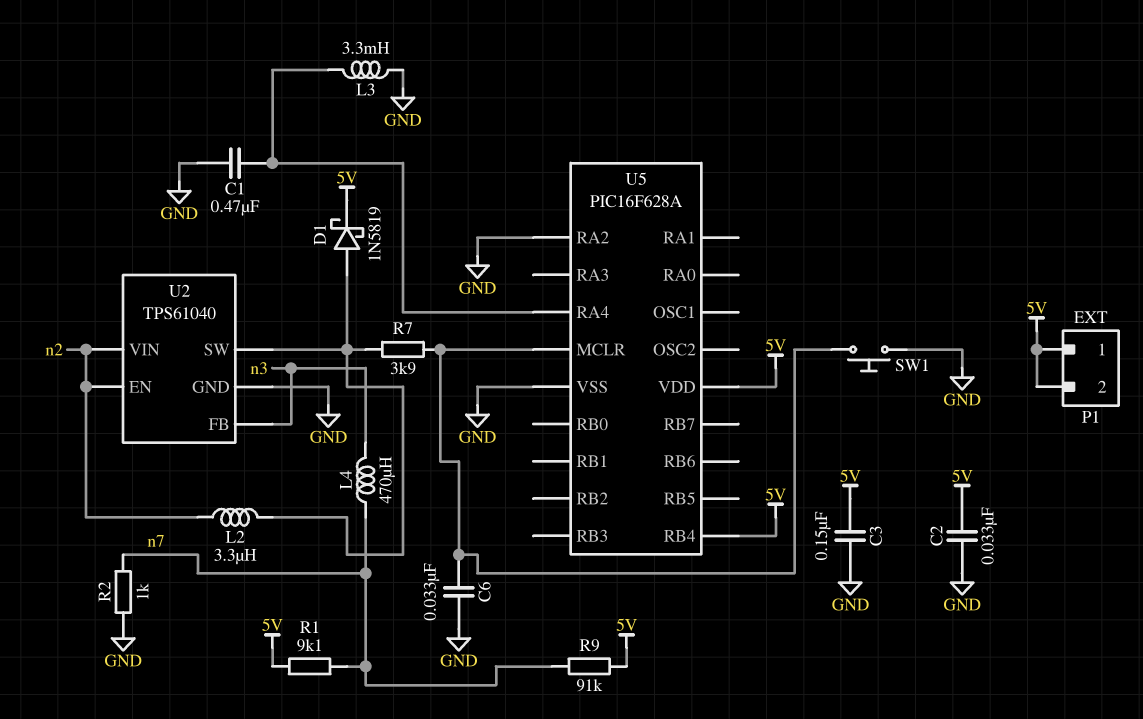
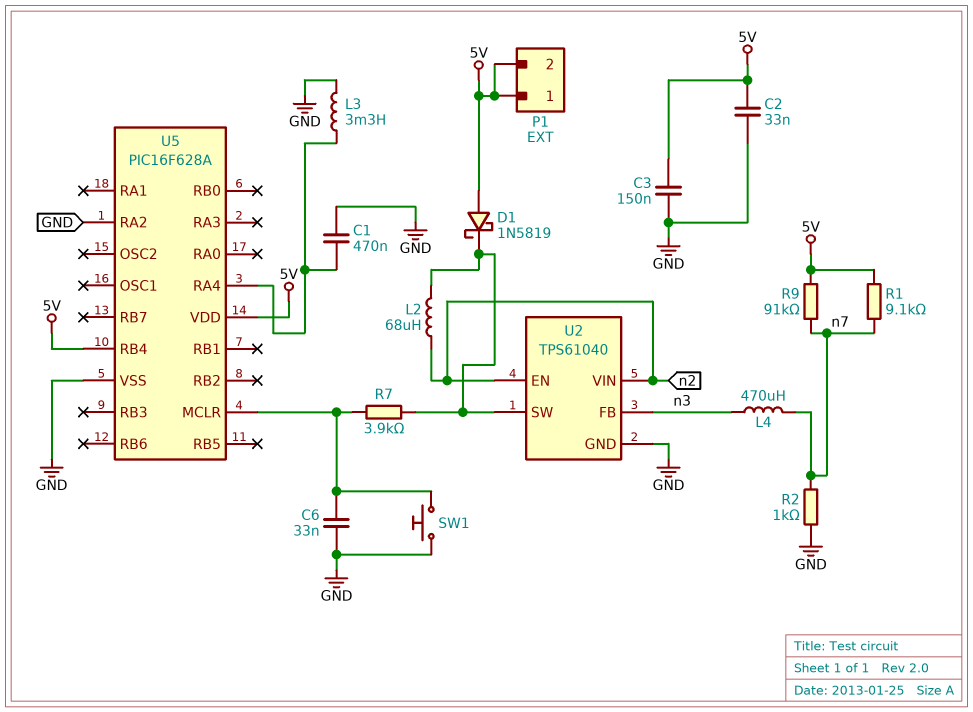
D1: schottky 1N5819 (A U2/SW, K 5V) -> schottky 1N5819 (A 5V, K U2/SW)
L2: 3.3uH (U2/SW, n2) -> 68uH (U2/SW, n2)

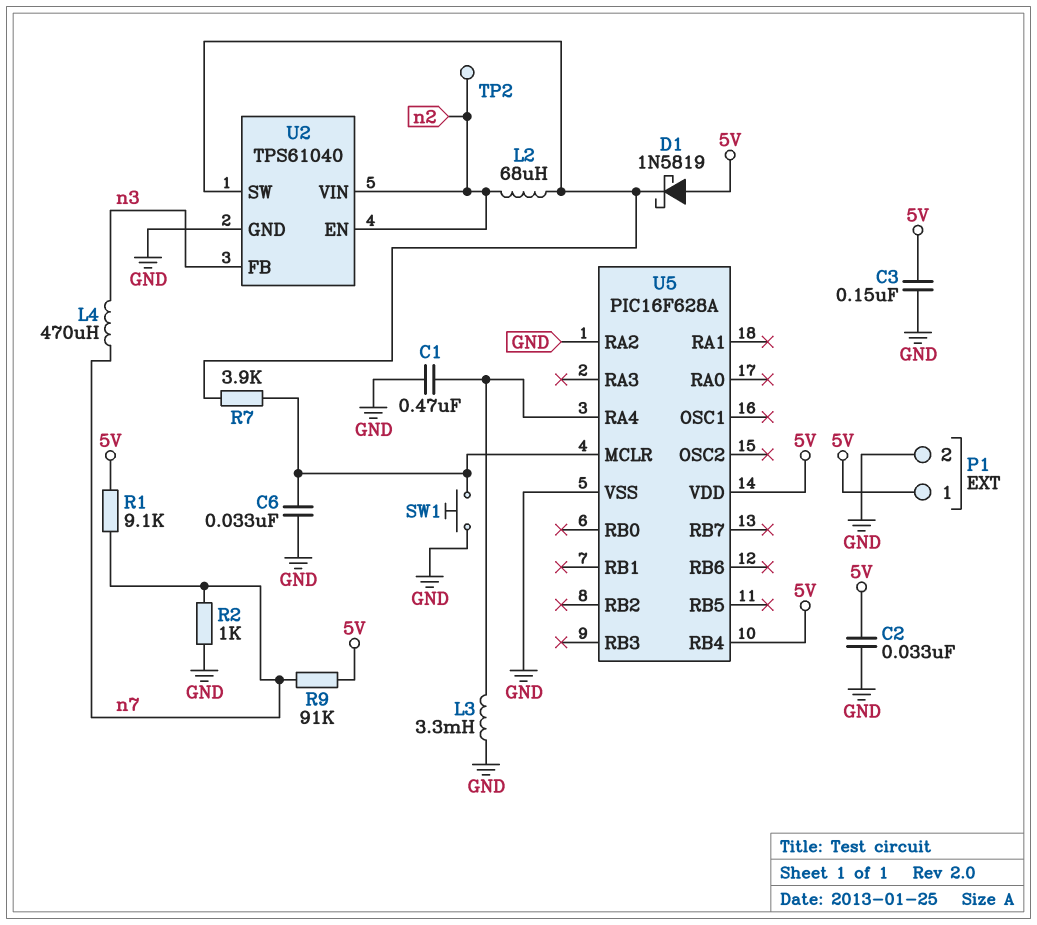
P1 pin 2: 5V -> GND
TP2: none -> test point (n2)

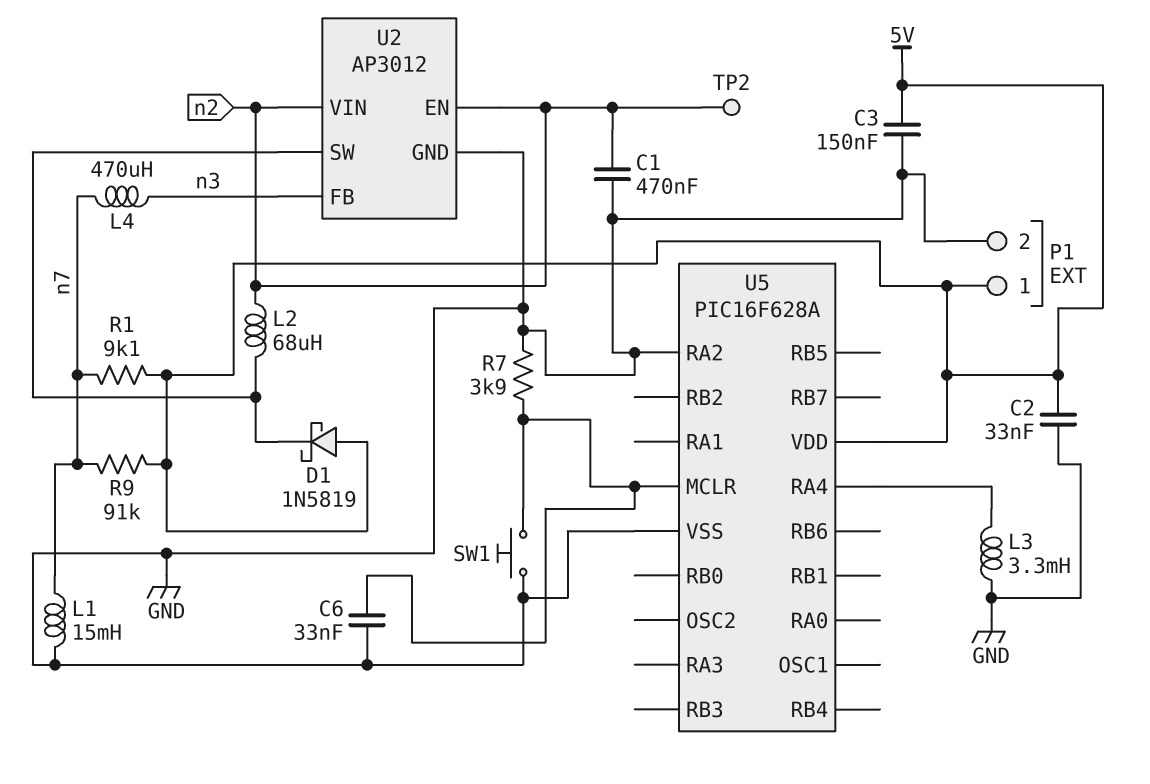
C1: 470nF (GND, U5/RA4) -> 470nF (GND, n2)
L1: none -> 15mH (GND, n7)
R2: 1k (GND, n7) -> none
R7: 3.9k (U2/SW, U5/MCLR) -> 3.9k (GND, U5/MCLR)
U2: TPS61040 -> AP3012
U5 pin RB4: 5V -> none

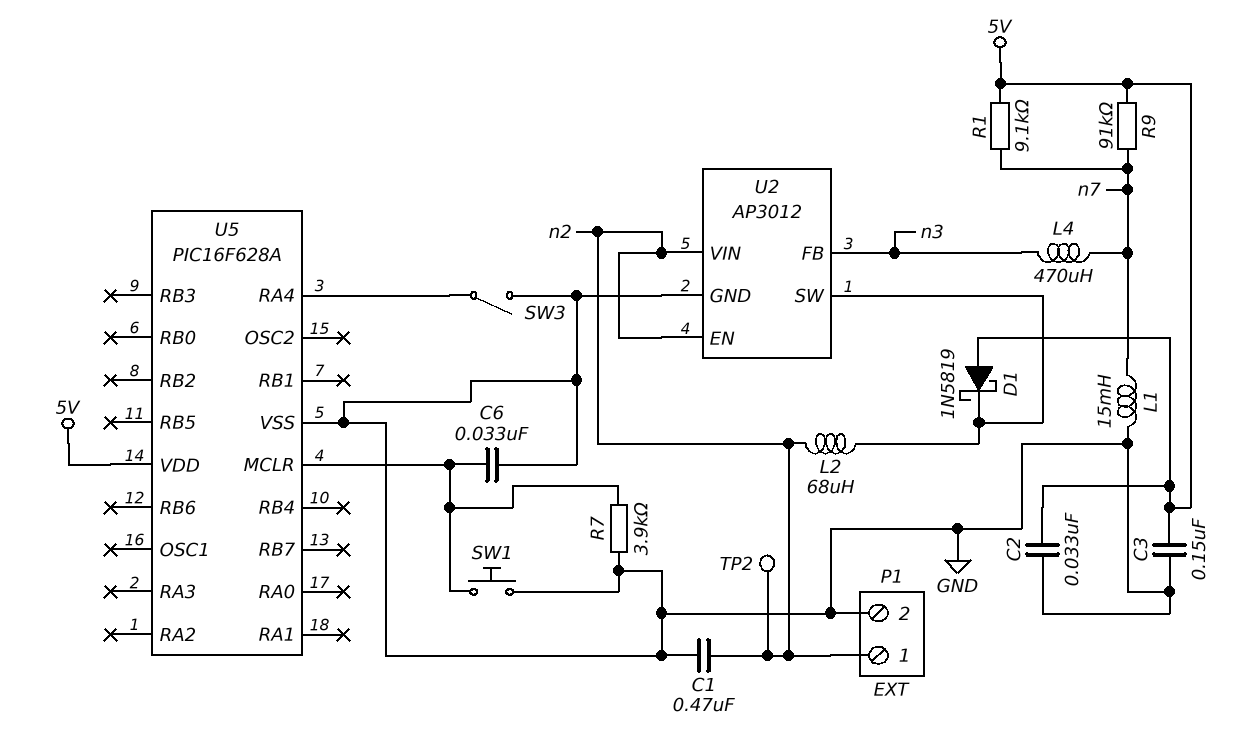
L3: 3.3mH (GND, U5/RA4) -> none
P1 pin 1: 5V -> n2
SW3: none -> switch (GND, U5/RA4)
U5 pin RA2: GND -> none

